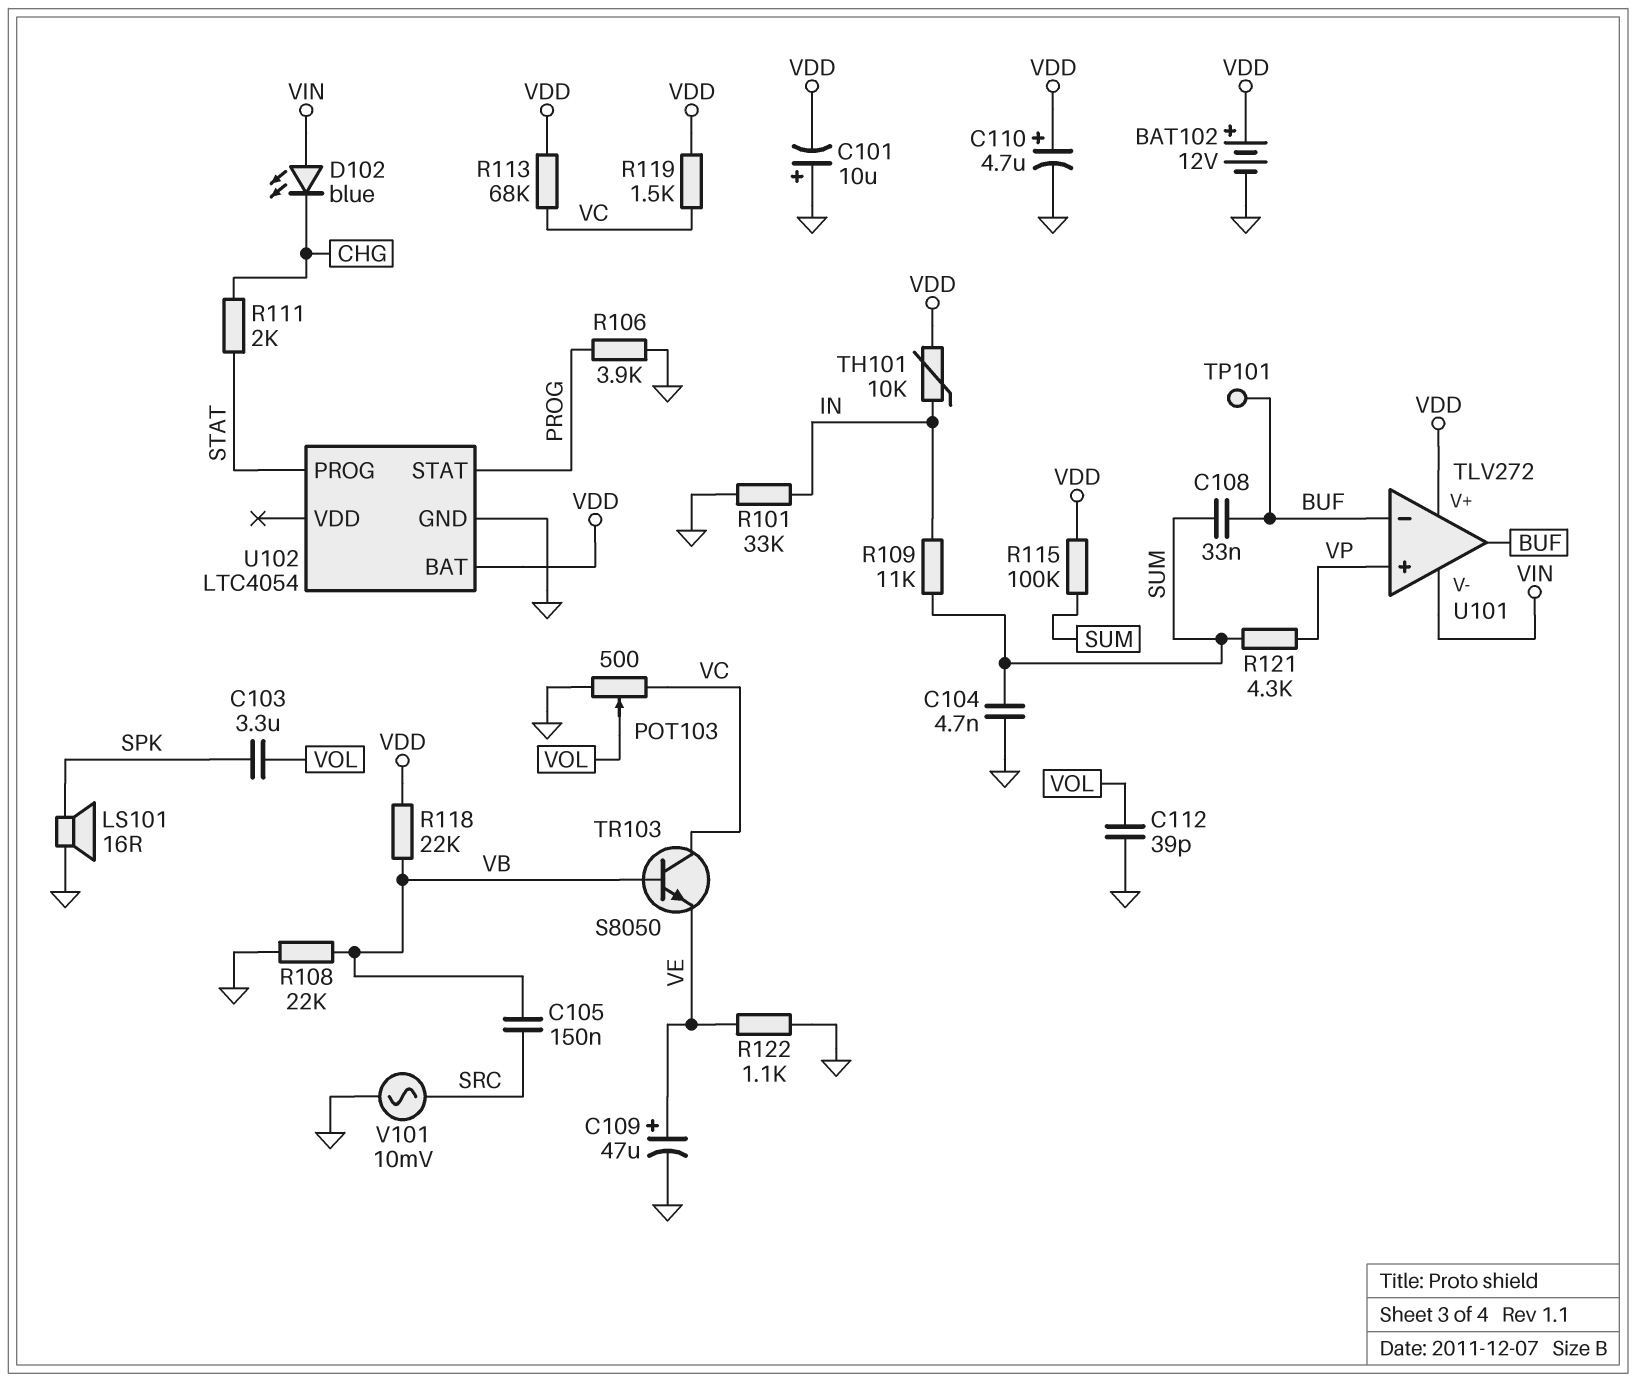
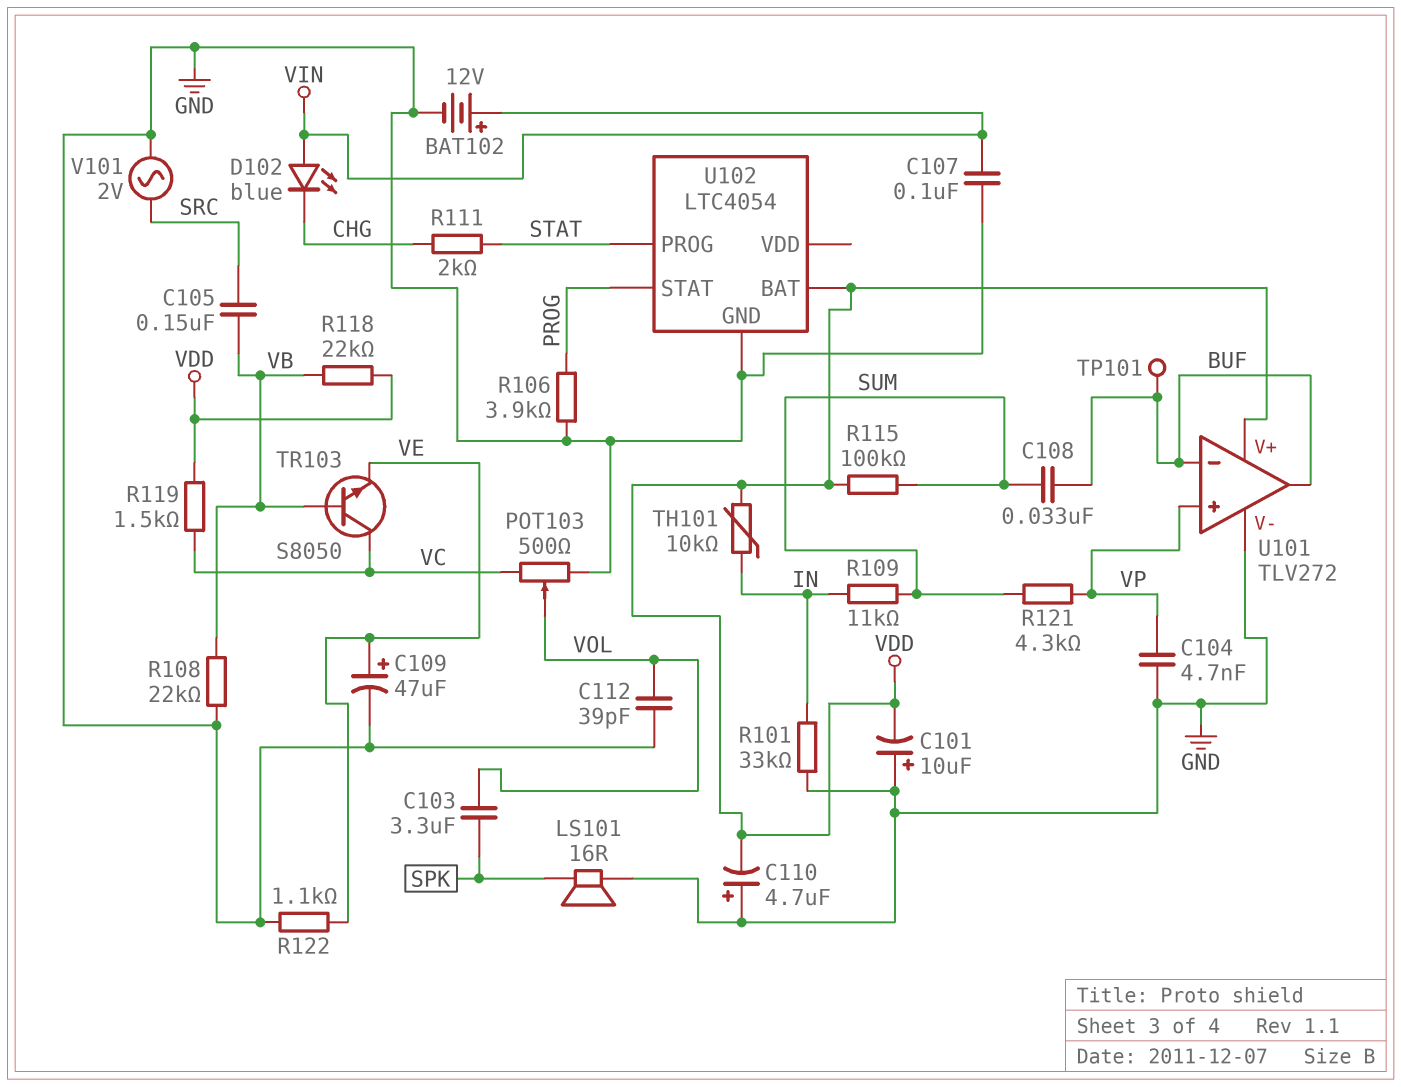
BAT102: 12V (plus VDD, minus GND) -> 12V (plus VIN, minus GND)
C104: 4.7nF (GND, SUM) -> 4.7nF (GND, VP)
C107: none -> 100nF (GND, VIN)
C110: 4.7uF (plus VDD, minus GND) -> 4.7uF (plus GND, minus VDD)
R113: 68k (VC, VDD) -> none
U101 pin V-: VIN -> GND
V101: AC 10mV (GND, SRC) -> AC 2V (GND, SRC)

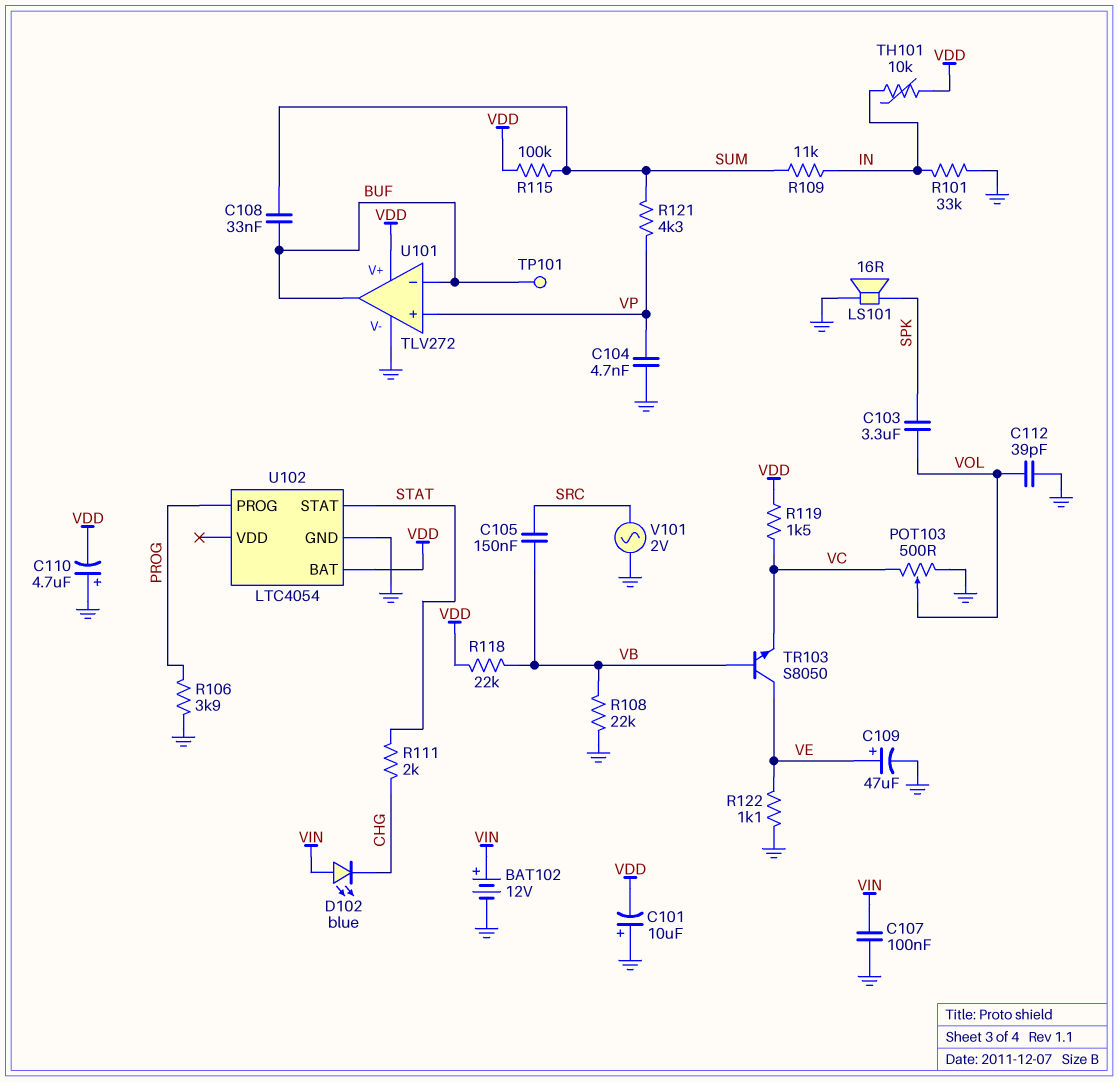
TR103: NPN S8050 (B VB, C VC, E VE) -> NPN S8050 (B VB, C VE, E VC)
U102 pin PROG: STAT -> PROG
U102 pin STAT: PROG -> STAT

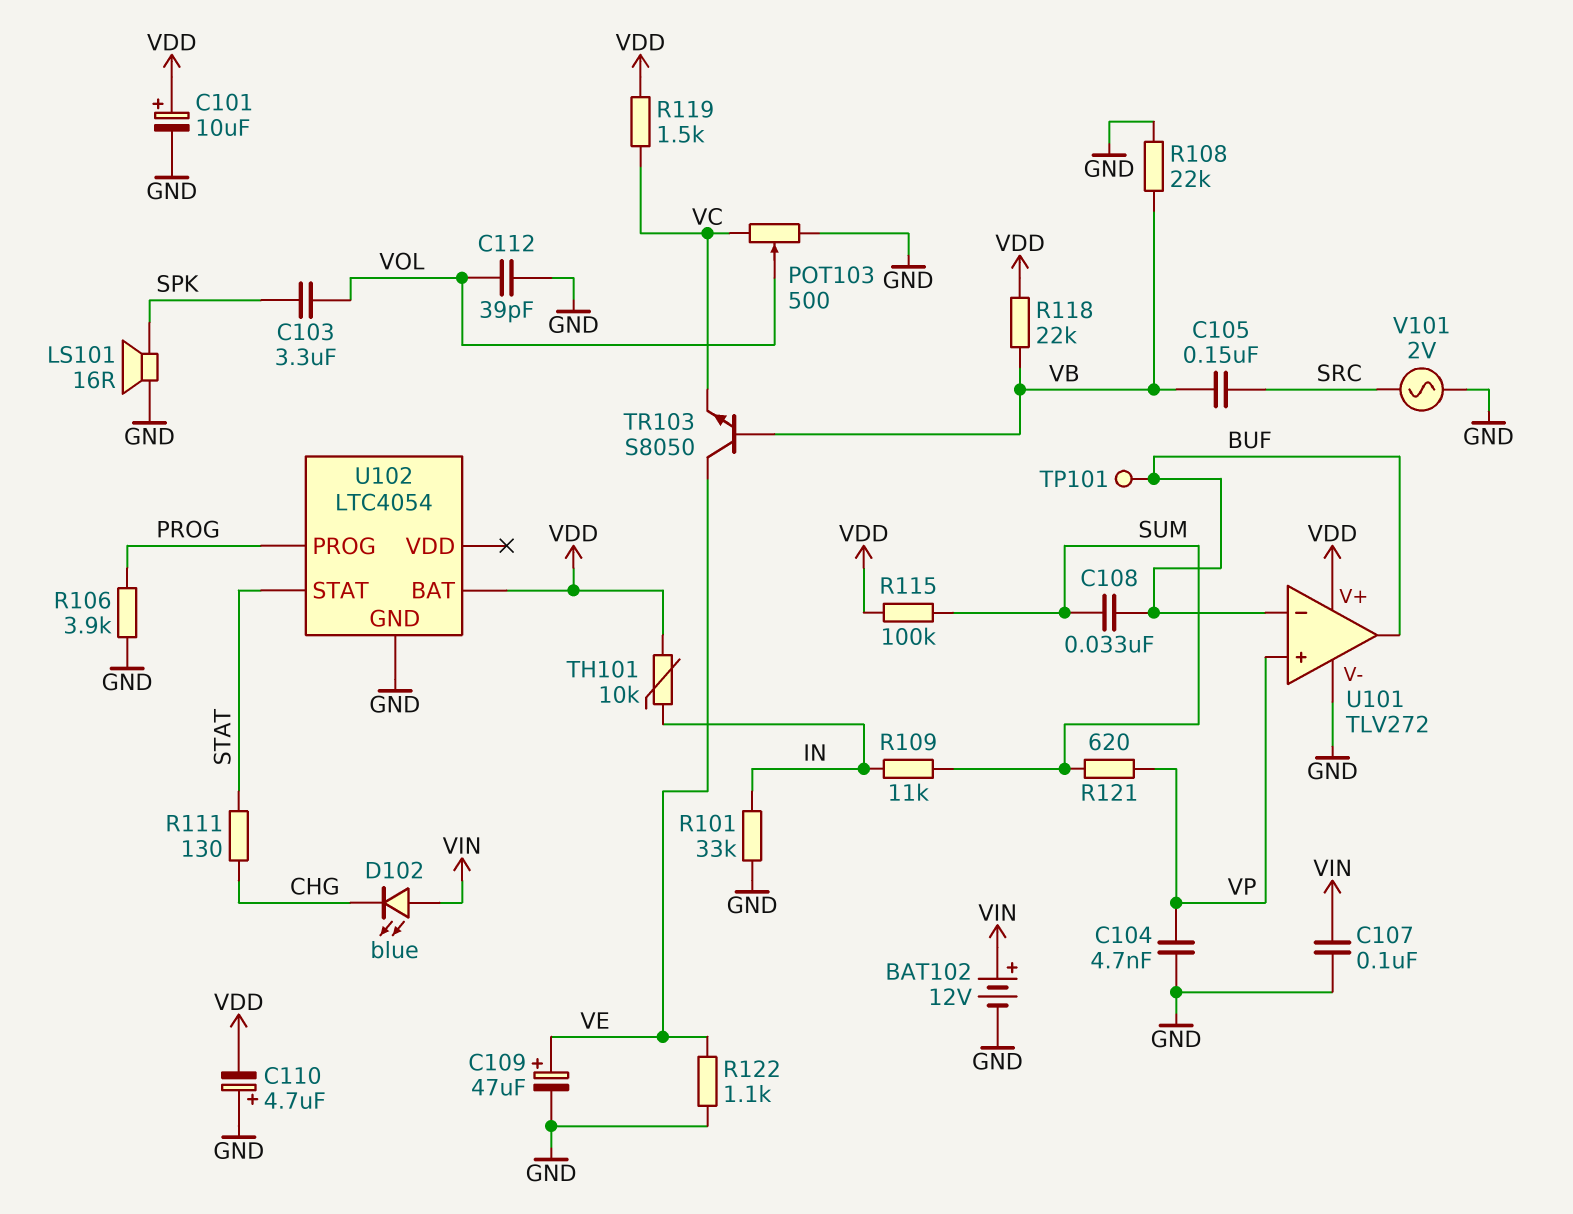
C101: 10uF (plus GND, minus VDD) -> 10uF (plus VDD, minus GND)
R111: 2k (CHG, STAT) -> 130 (CHG, STAT)
R121: 4.3k (SUM, VP) -> 620 (SUM, VP)

